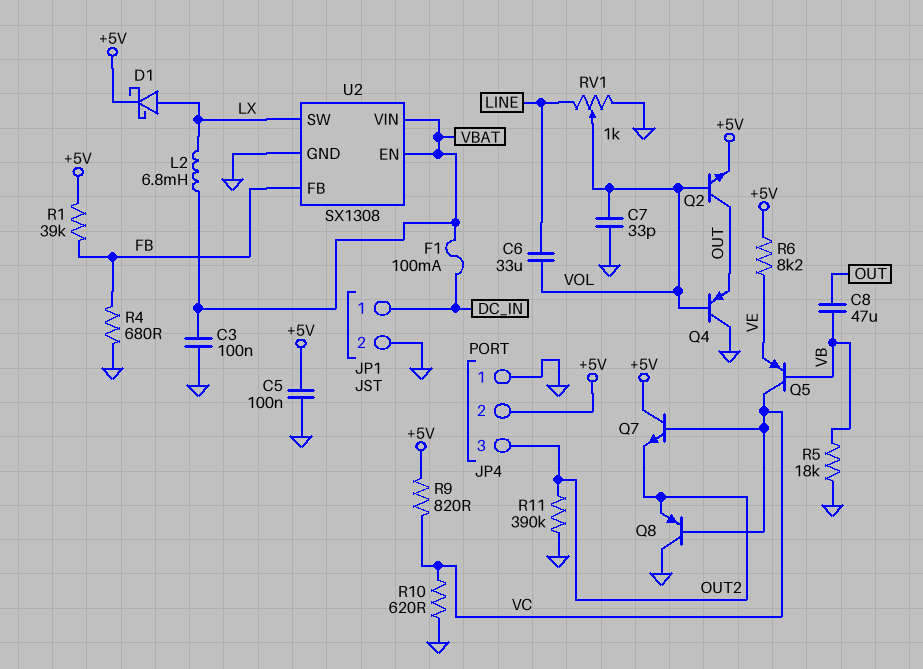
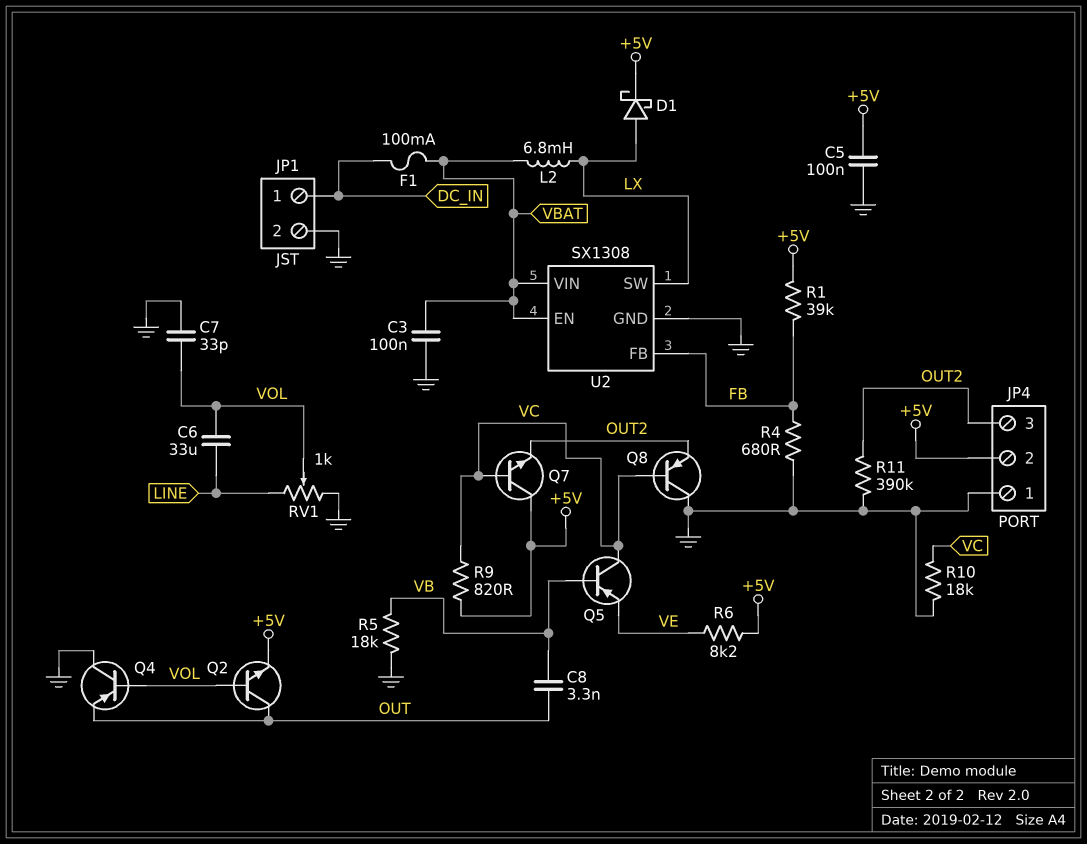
C8: 47uF (OUT, VB) -> 3.3nF (OUT, VB)
R10: 620 (GND, VC) -> 18k (GND, VC)

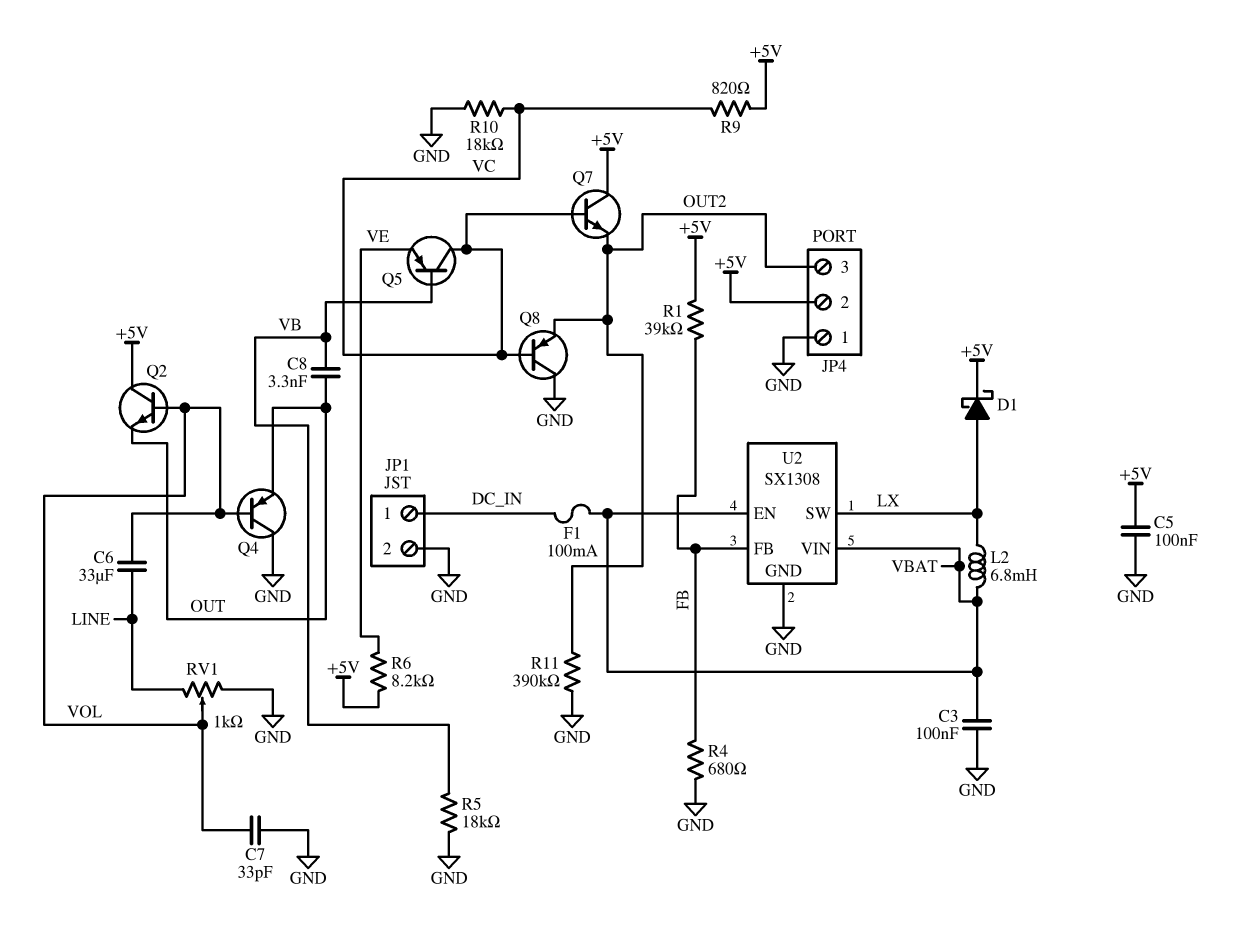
Q2: NPN (B VOL, C OUT, E +5V) -> NPN (B VOL, C +5V, E OUT)

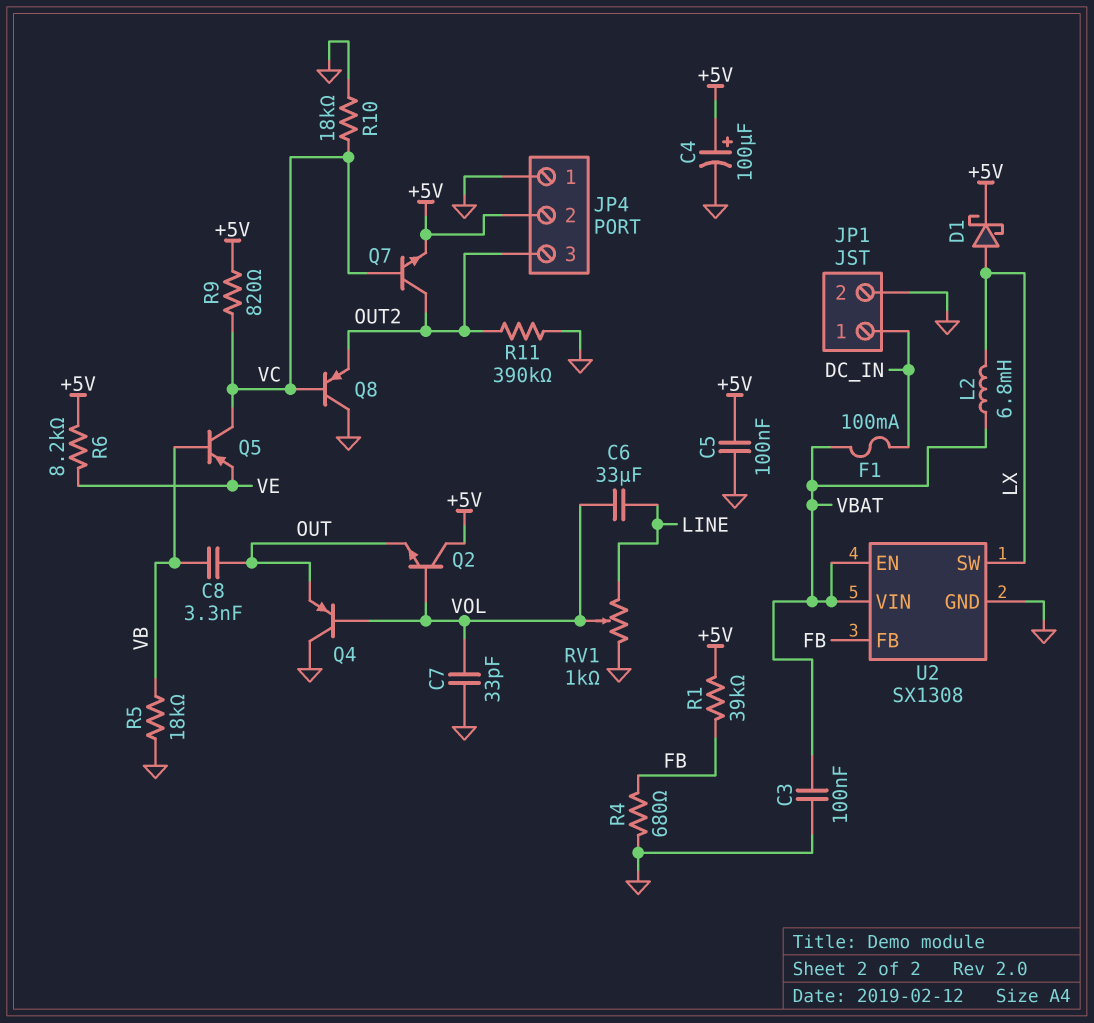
C4: none -> 100uF (plus +5V, minus GND)
Q7: NPN (B VC, C +5V, E OUT2) -> NPN (B VC, C OUT2, E +5V)

